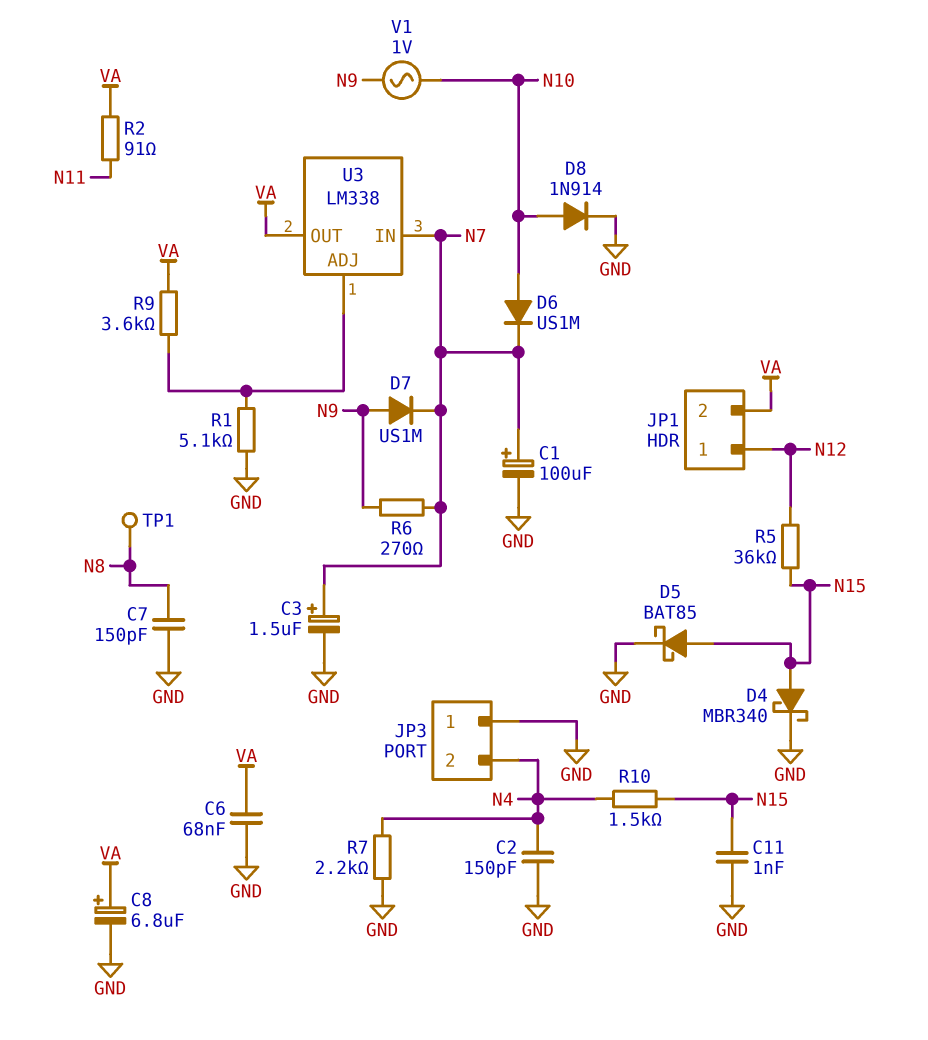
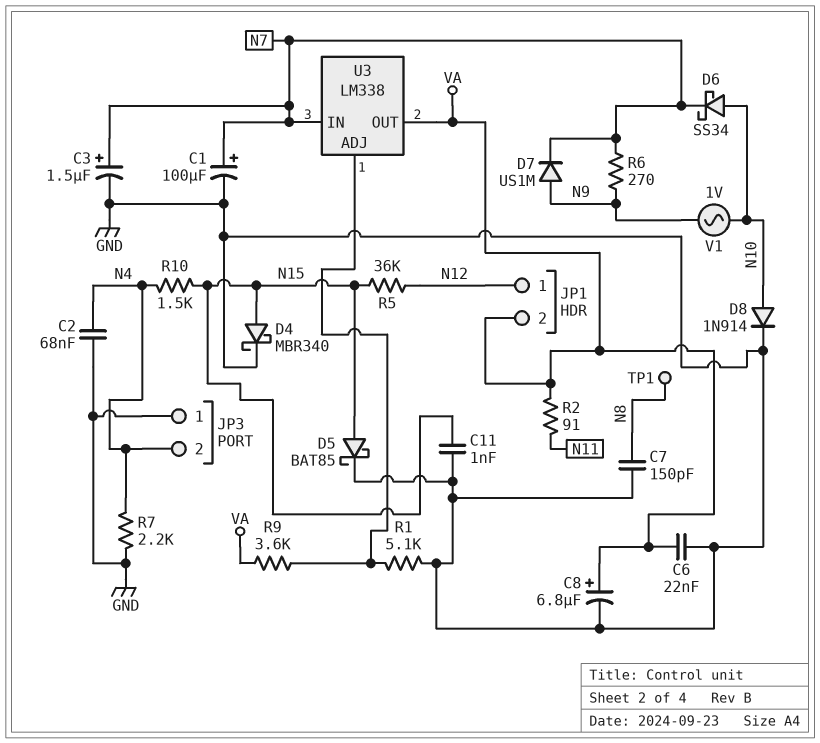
C2: 150pF (GND, N4) -> 68nF (GND, N4)
C6: 68nF (GND, VA) -> 22nF (GND, VA)
D6: diode US1M (A N10, K N7) -> schottky SS34 (A N10, K N7)

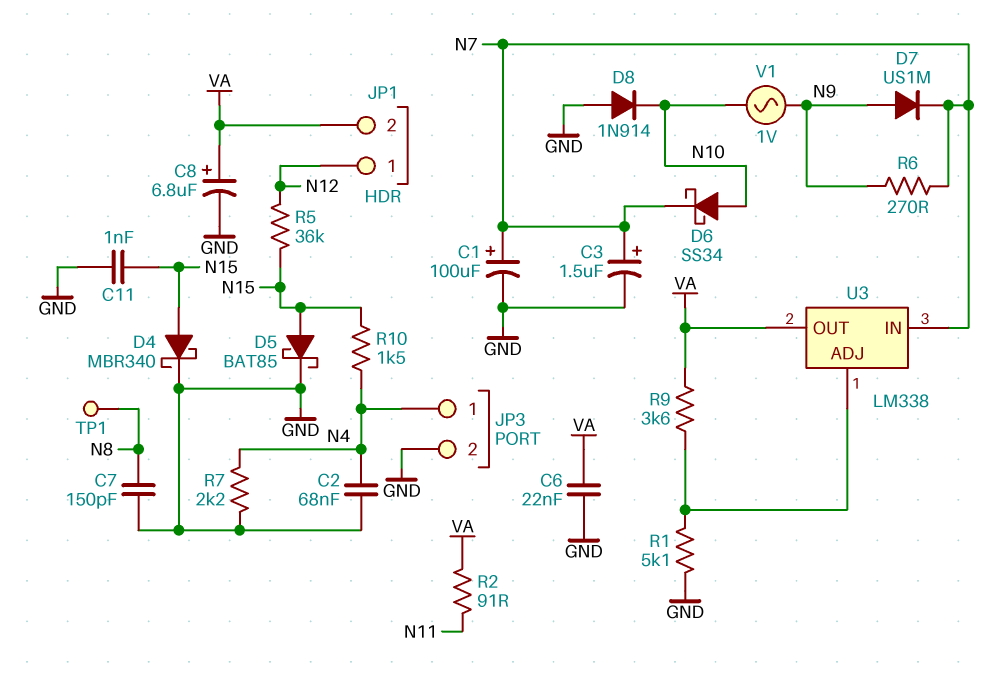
D8: diode 1N914 (A N10, K GND) -> diode 1N914 (A GND, K N10)
JP3 pin 1: GND -> N4
JP3 pin 2: N4 -> GND

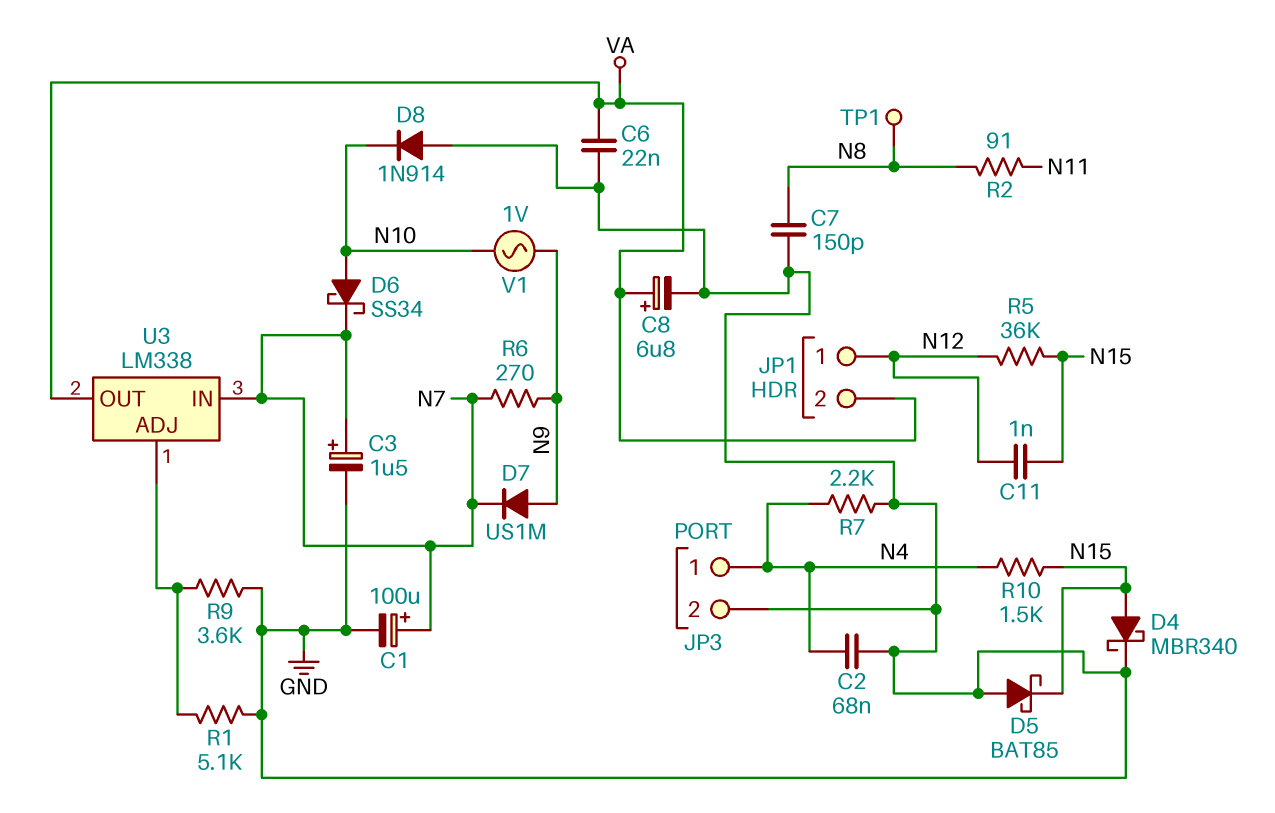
C11: 1nF (GND, N15) -> 1nF (N12, N15)
D5: schottky BAT85 (A N15, K GND) -> schottky BAT85 (A GND, K N15)
R2: 91 (N11, VA) -> 91 (N8, N11)
R9: 3.6k (U3/ADJ, VA) -> 3.6k (GND, U3/ADJ)

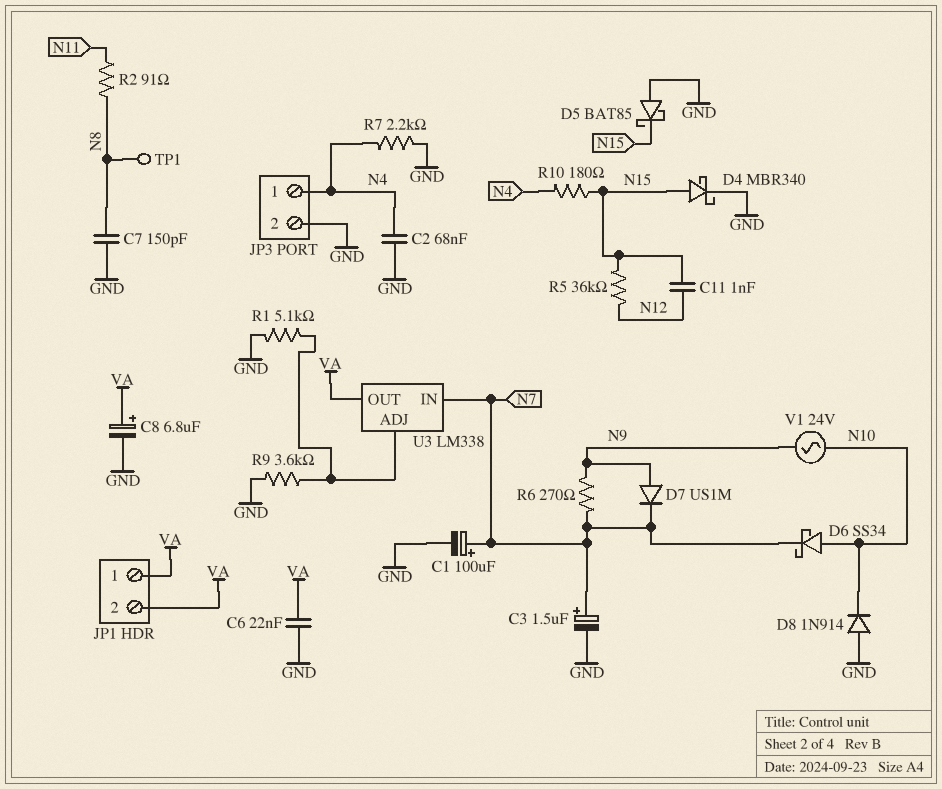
JP1 pin 1: N12 -> VA
R10: 1.5k (N4, N15) -> 180 (N4, N15)
V1: AC 1V (N9, N10) -> AC 24V (N9, N10)

